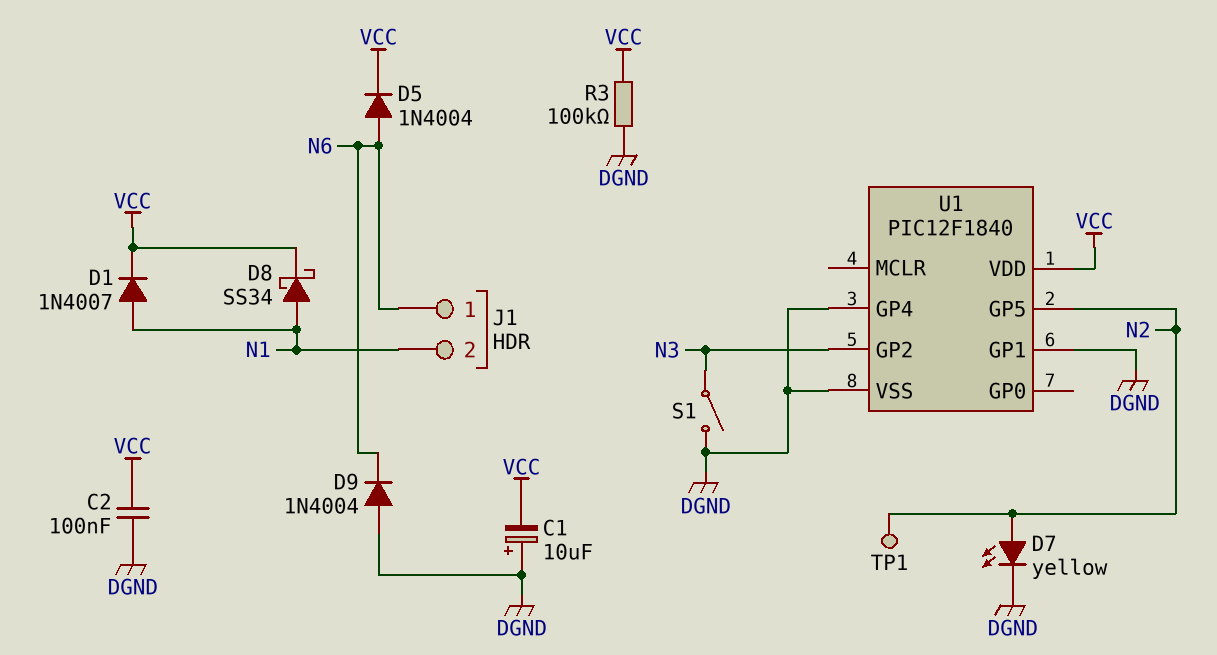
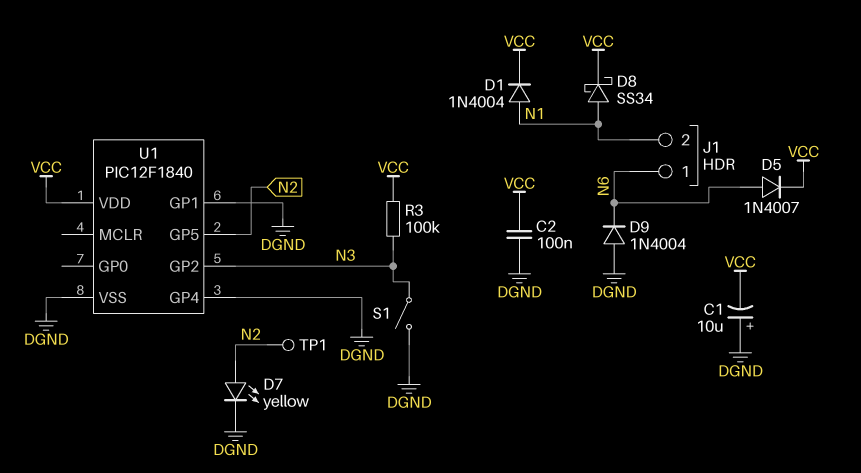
D1: diode 1N4007 (A N1, K VCC) -> diode 1N4004 (A N1, K VCC)
D5: diode 1N4004 (A N6, K VCC) -> diode 1N4007 (A N6, K VCC)
R3: 100k (DGND, VCC) -> 100k (N3, VCC)

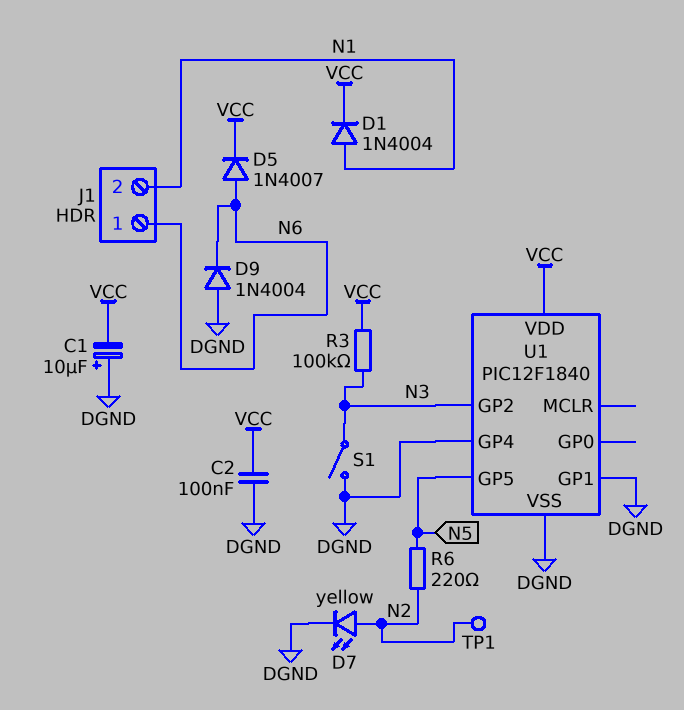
D8: schottky SS34 (A N1, K VCC) -> none
R6: none -> 220 (N2, N5)
U1 pin GP5: N2 -> N5

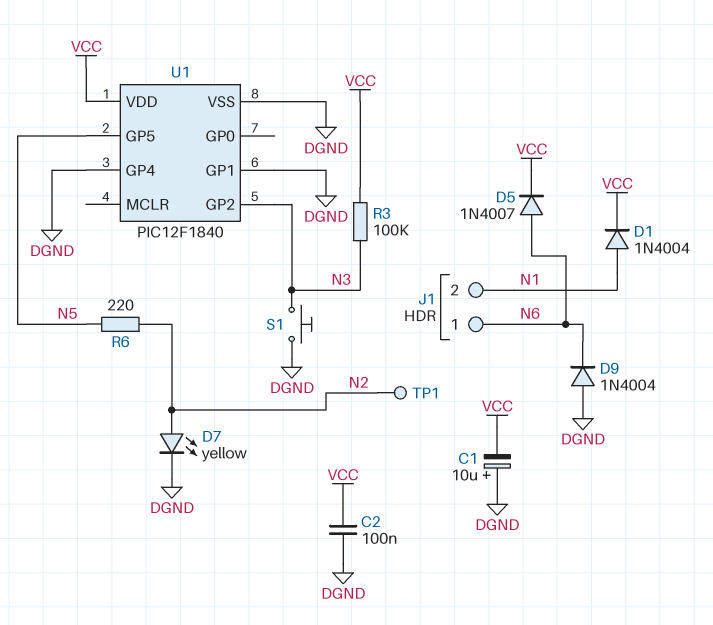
S1: switch (DGND, N3) -> button (DGND, N3)

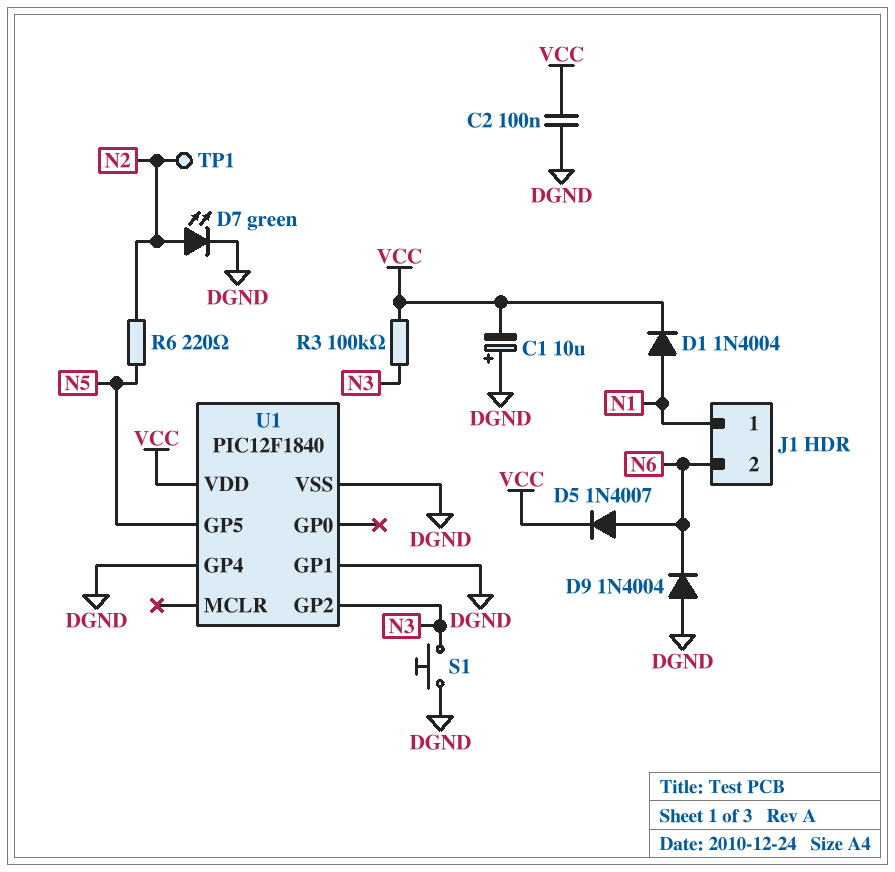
D7: LED yellow (A N2, K DGND) -> LED green (A N2, K DGND)
J1 pin 1: N6 -> N1
J1 pin 2: N1 -> N6

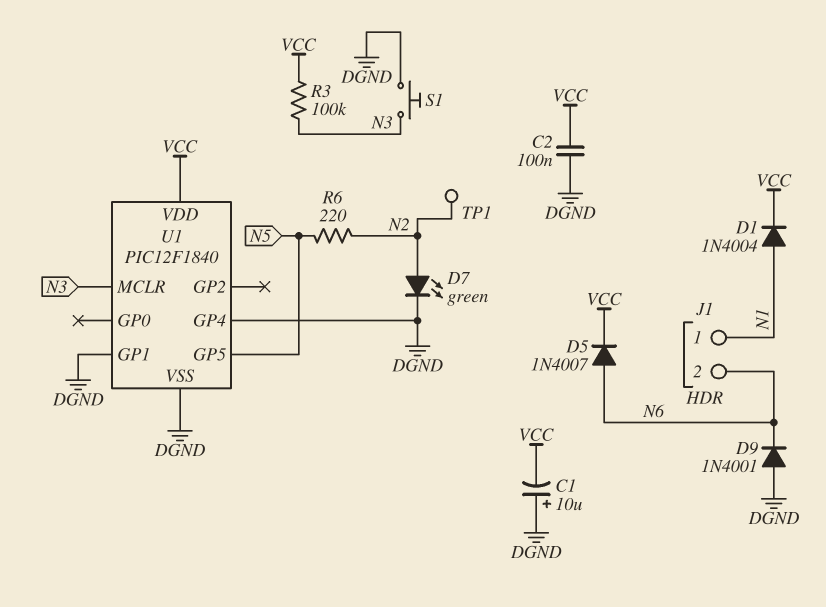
D9: diode 1N4004 (A DGND, K N6) -> diode 1N4001 (A DGND, K N6)
U1 pin GP2: N3 -> none
U1 pin MCLR: none -> N3

